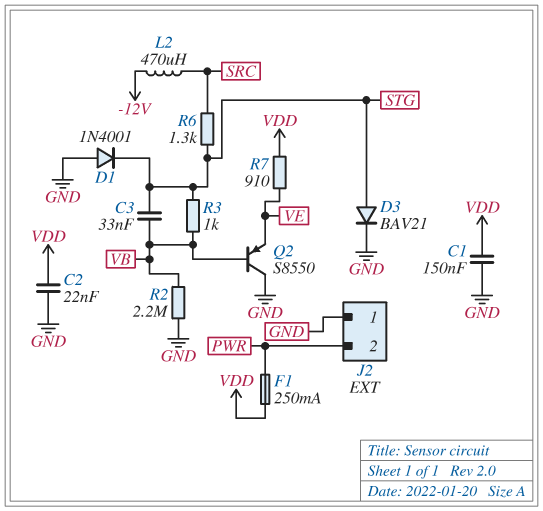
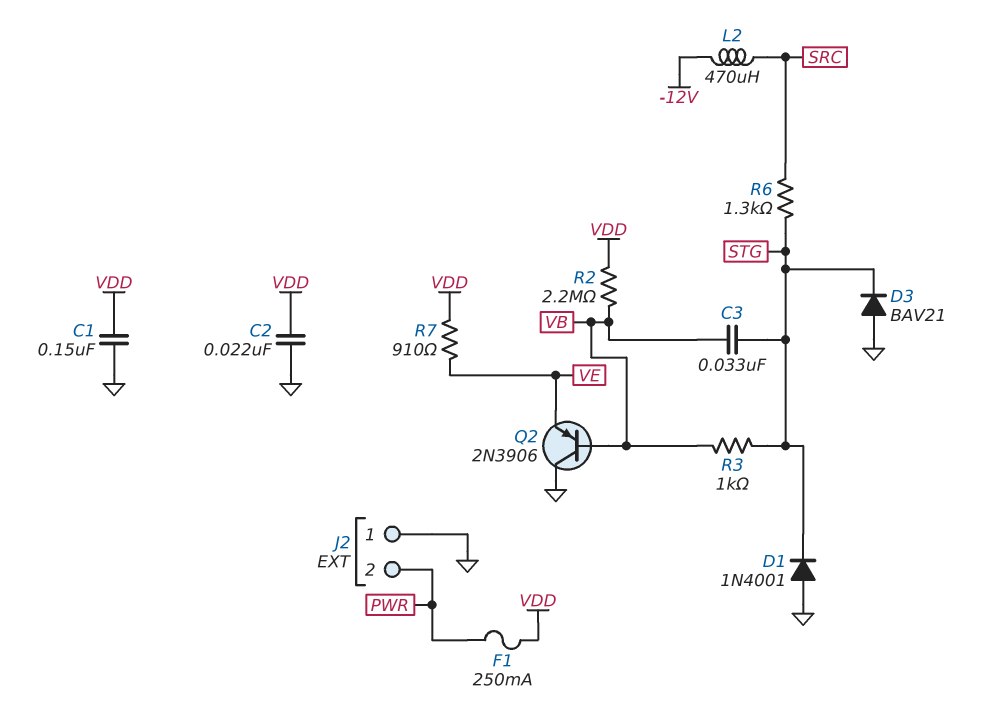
D3: diode BAV21 (A STG, K GND) -> diode BAV21 (A GND, K STG)
Q2: PNP S8550 (B VB, C GND, E VE) -> PNP 2N3906 (B VB, C GND, E VE)
R2: 2.2M (GND, VB) -> 2.2M (VB, VDD)

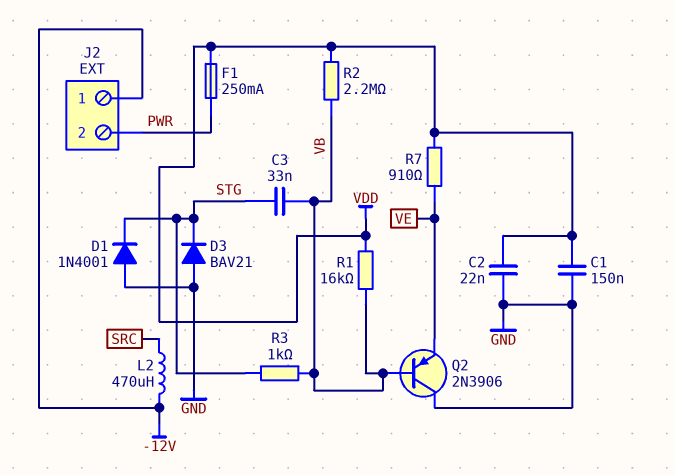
J2 pin 1: GND -> -12V
R1: none -> 16k (VB, VDD)
R6: 1.3k (SRC, STG) -> none

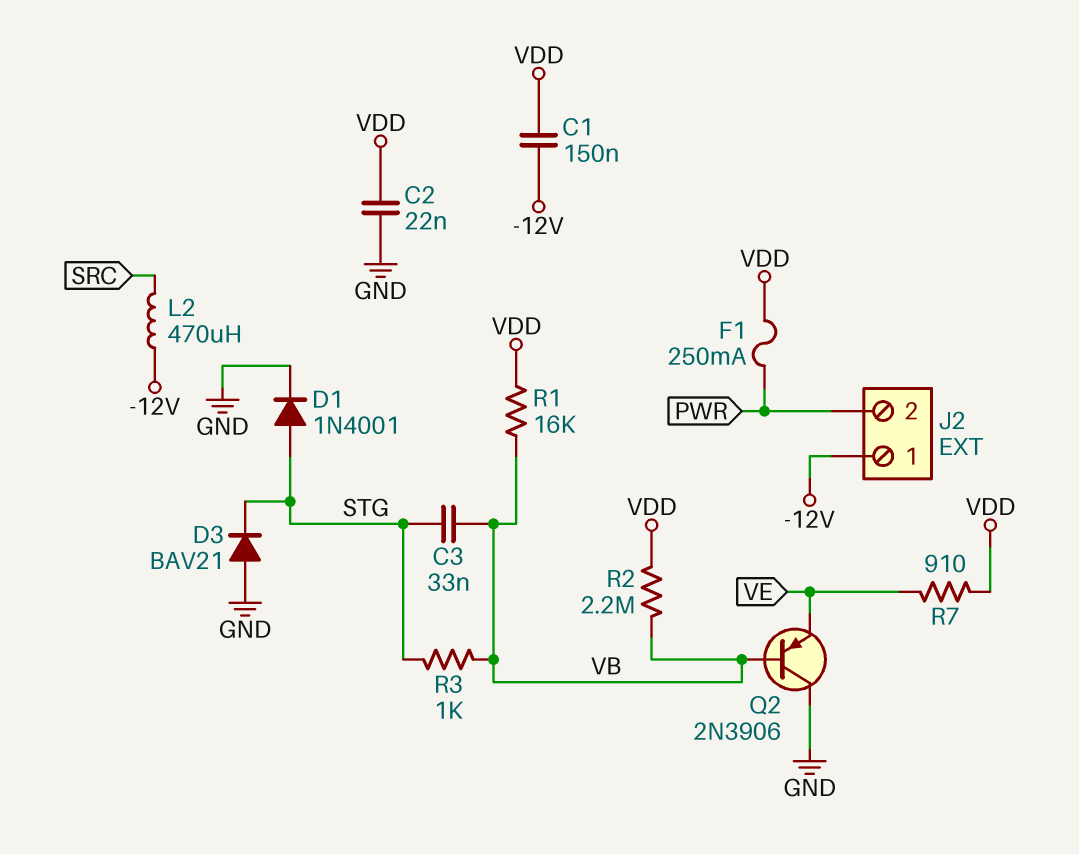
C1: 150nF (GND, VDD) -> 150nF (-12V, VDD)
D1: diode 1N4001 (A GND, K STG) -> diode 1N4001 (A STG, K GND)

